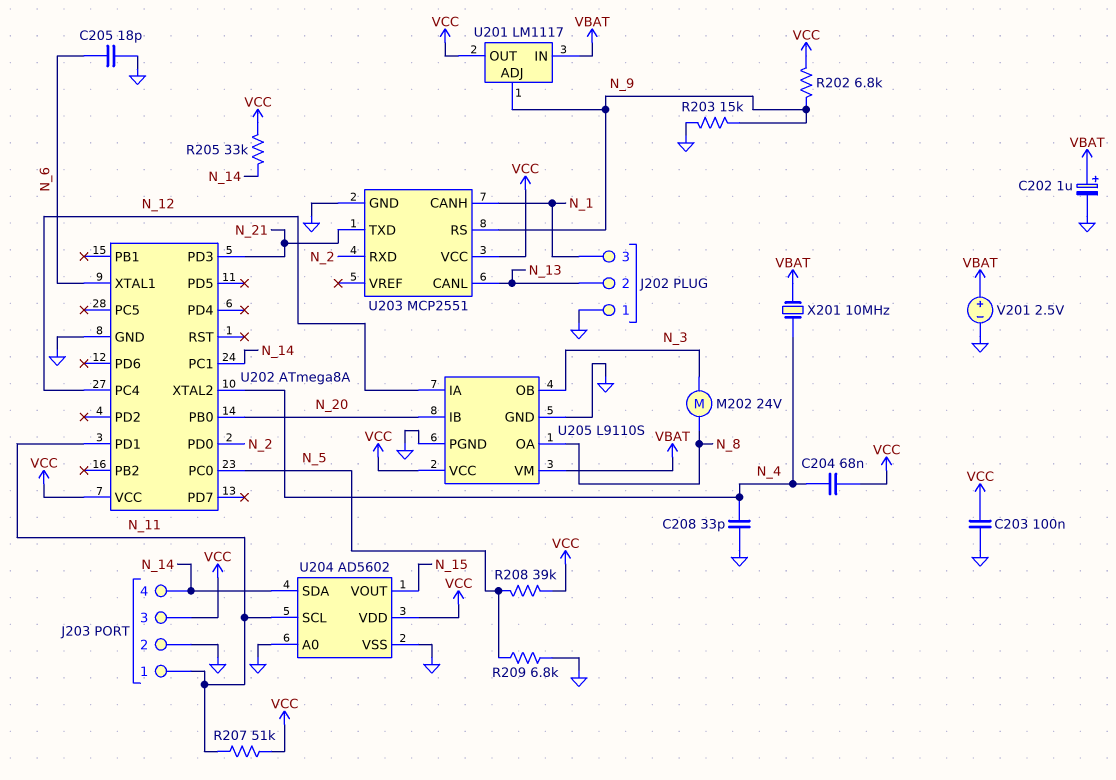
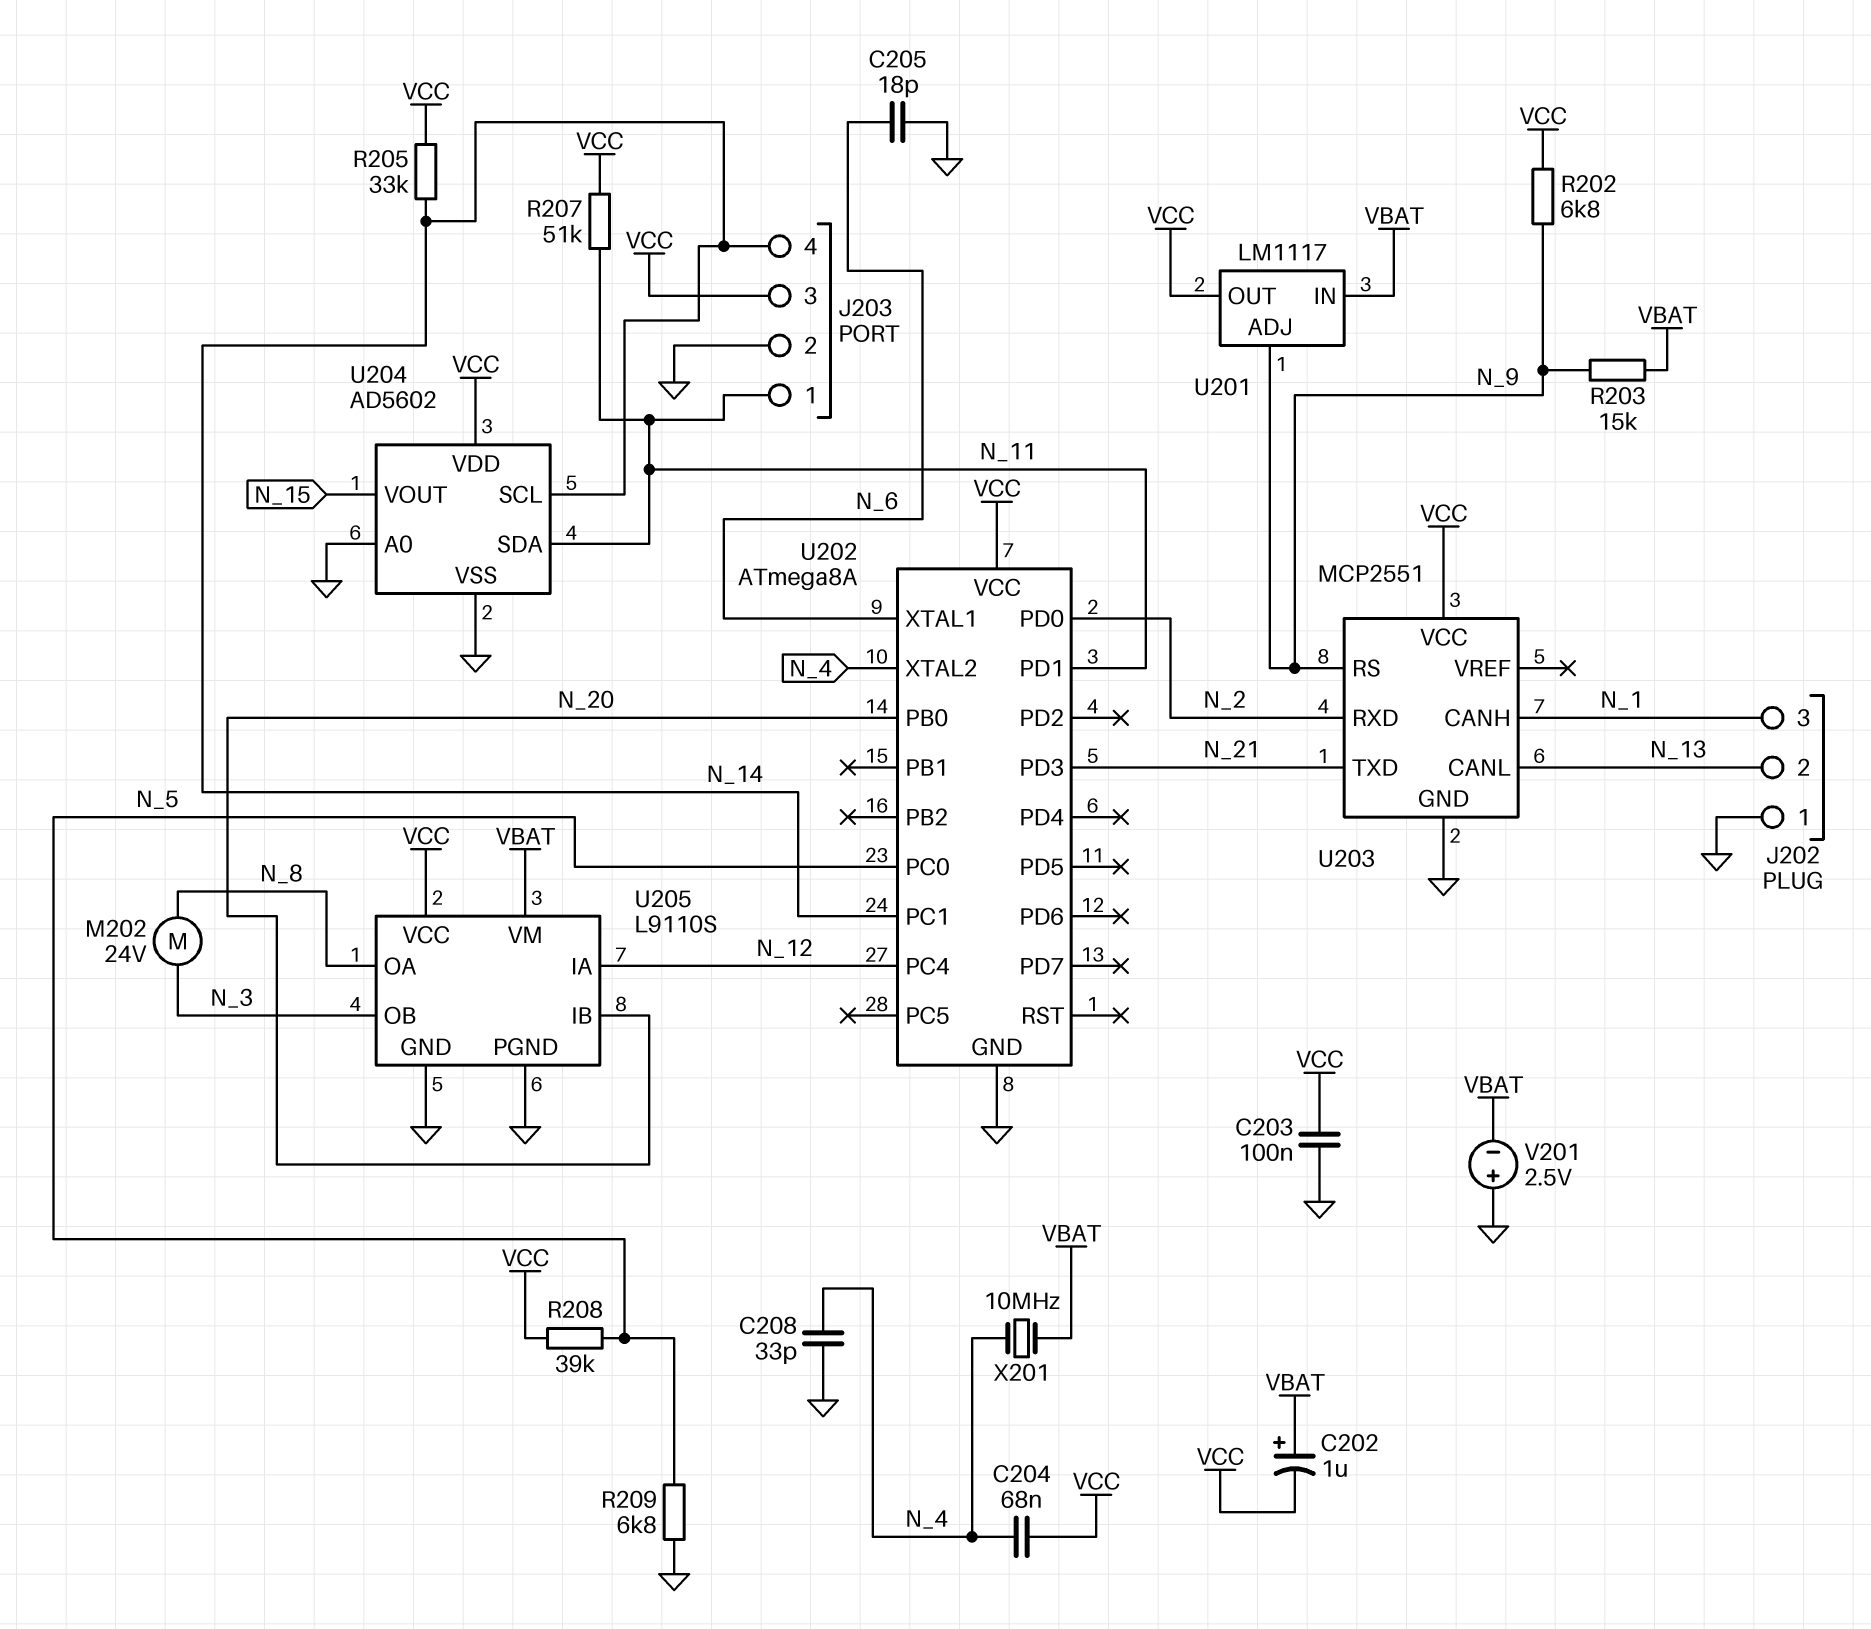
C202: 1uF (plus VBAT, minus GND) -> 1uF (plus VBAT, minus VCC)
R203: 15k (GND, N_9) -> 15k (N_9, VBAT)
U204 pin SCL: N_11 -> N_14
U204 pin SDA: N_14 -> N_11
V201: 2.5V (plus VBAT, minus GND) -> 2.5V (plus GND, minus VBAT)

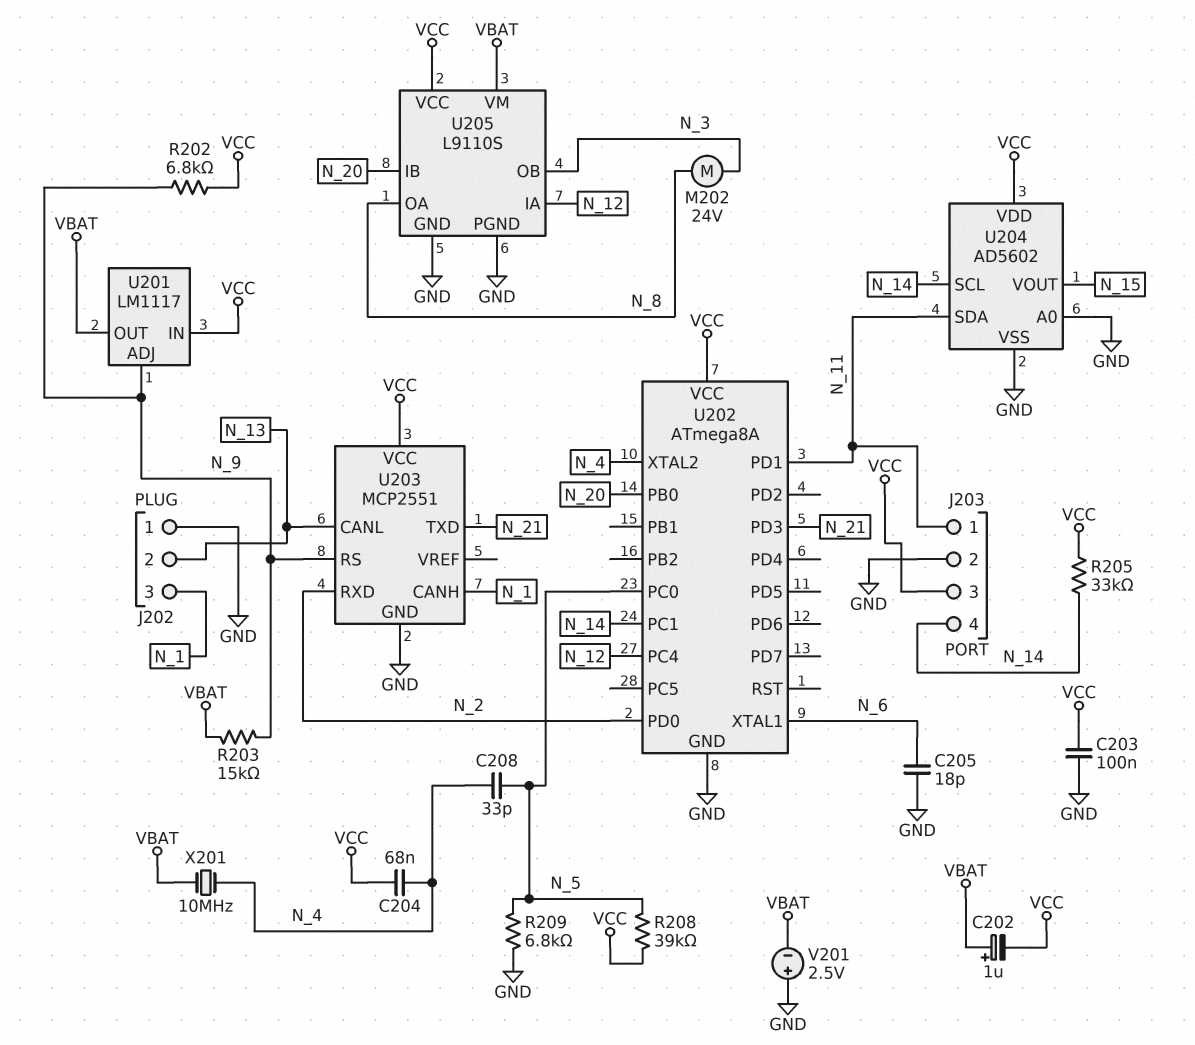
C208: 33pF (GND, N_4) -> 33pF (N_4, N_5)
R207: 51k (N_11, VCC) -> none
U201 pin IN: VBAT -> VCC
U201 pin OUT: VCC -> VBAT

